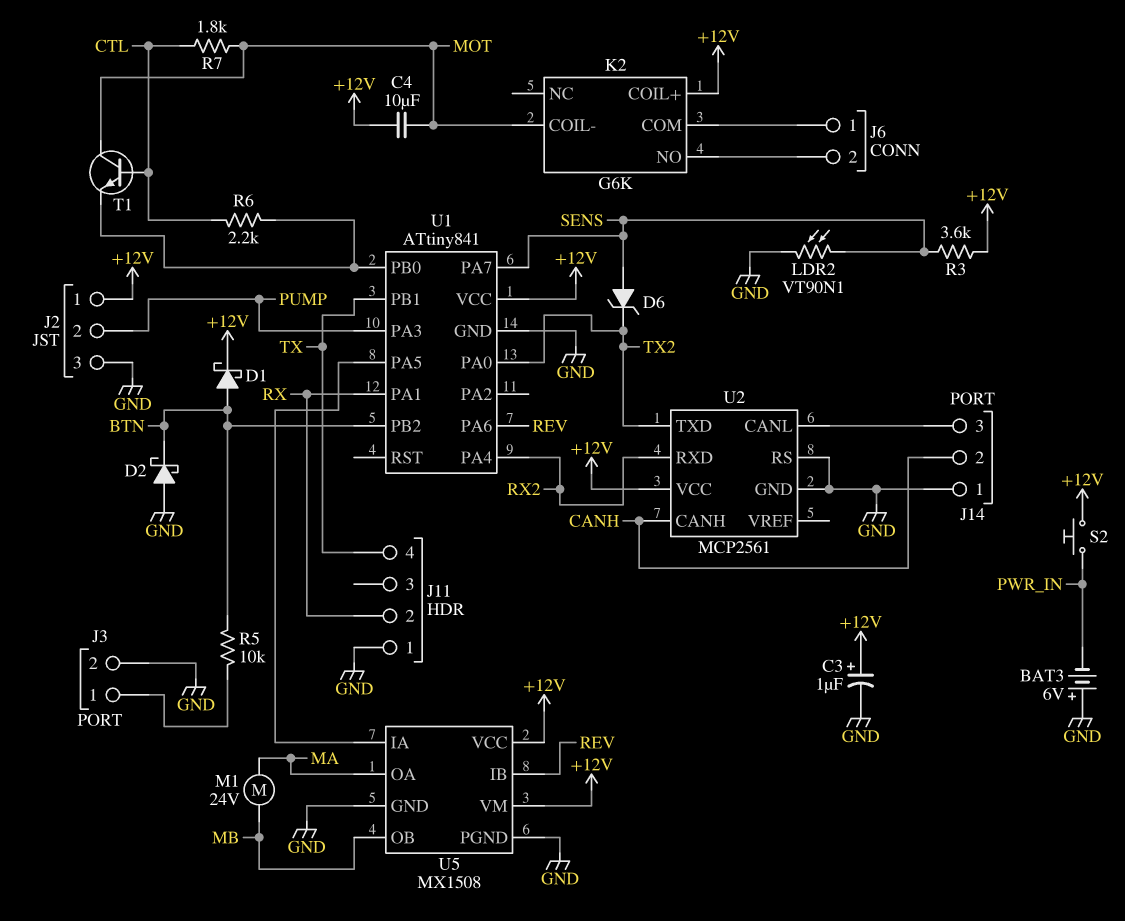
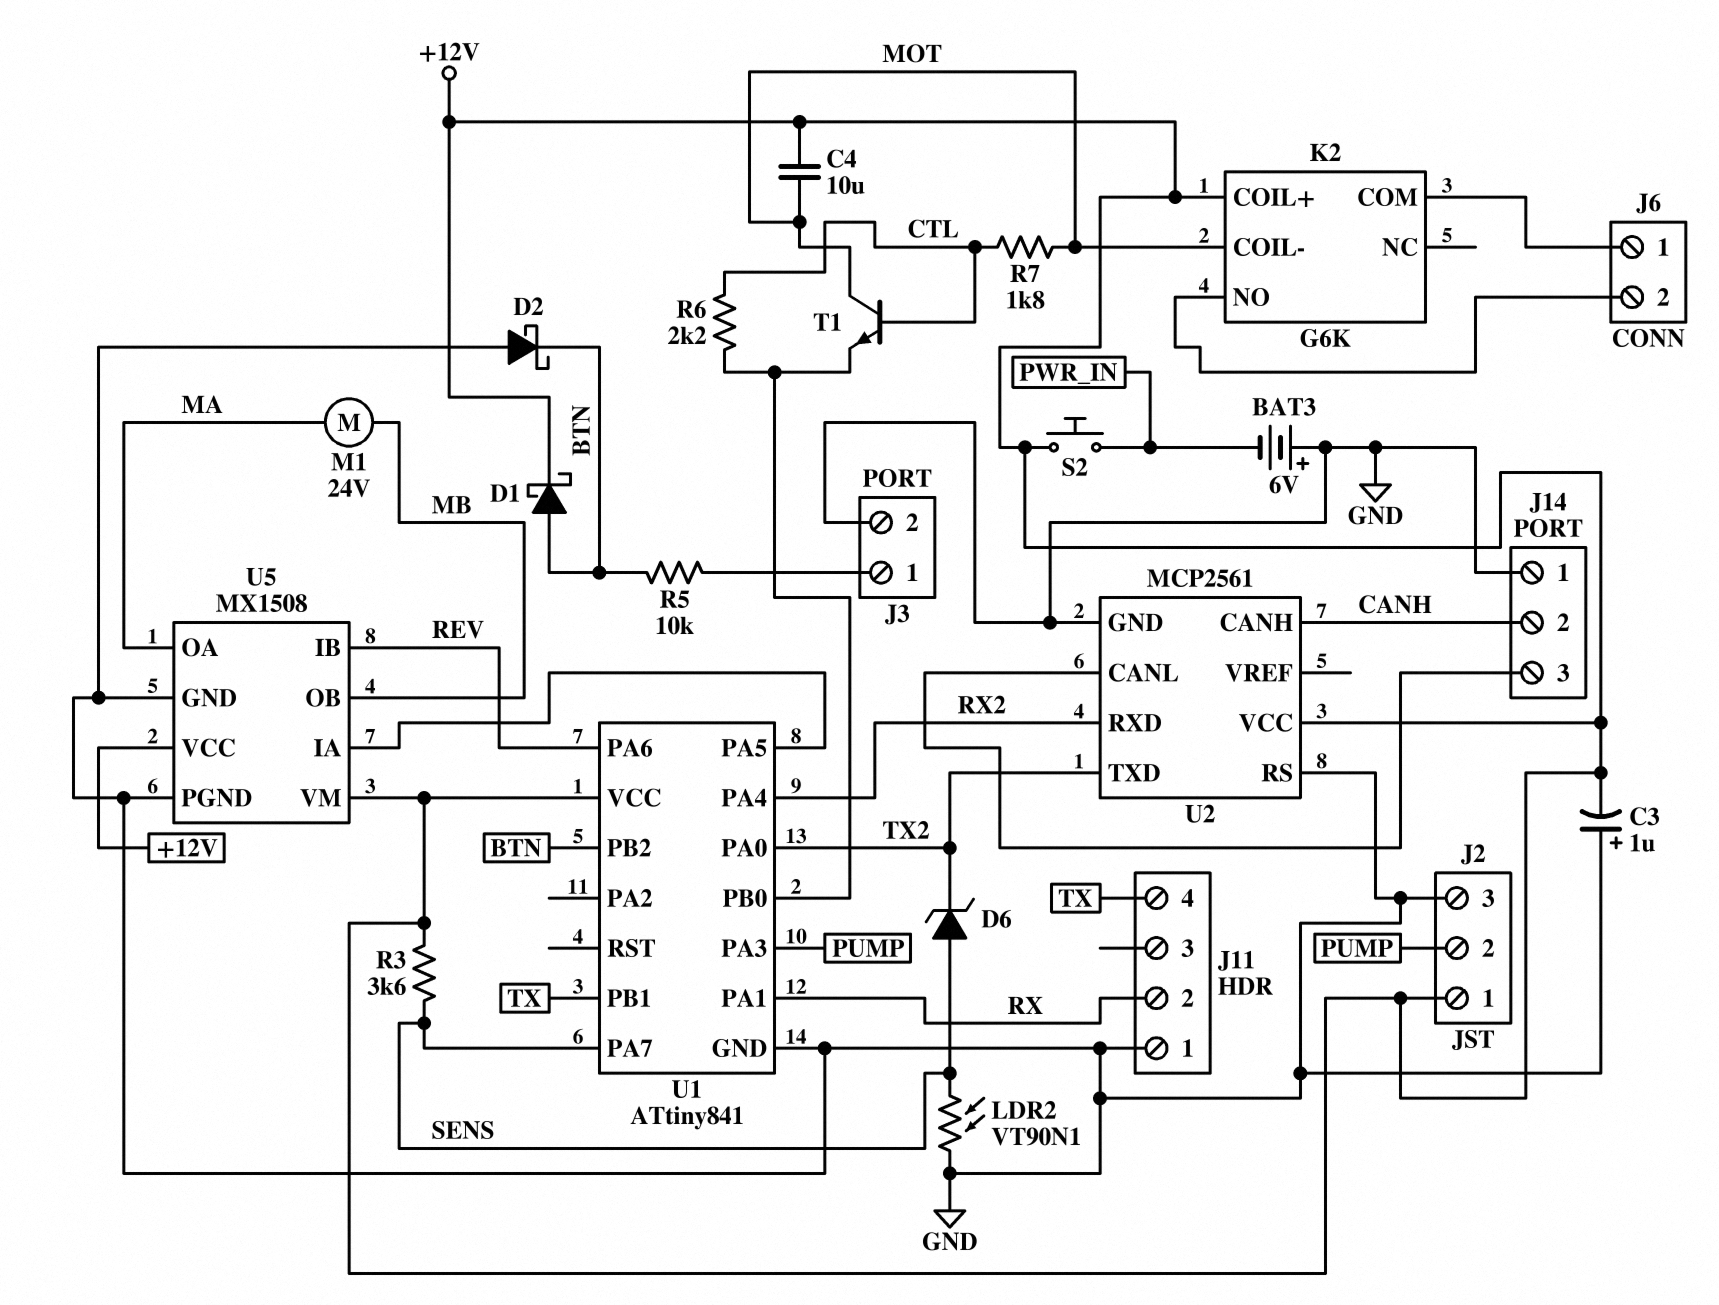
C3: 1uF (plus +12V, minus GND) -> 1uF (plus GND, minus +12V)

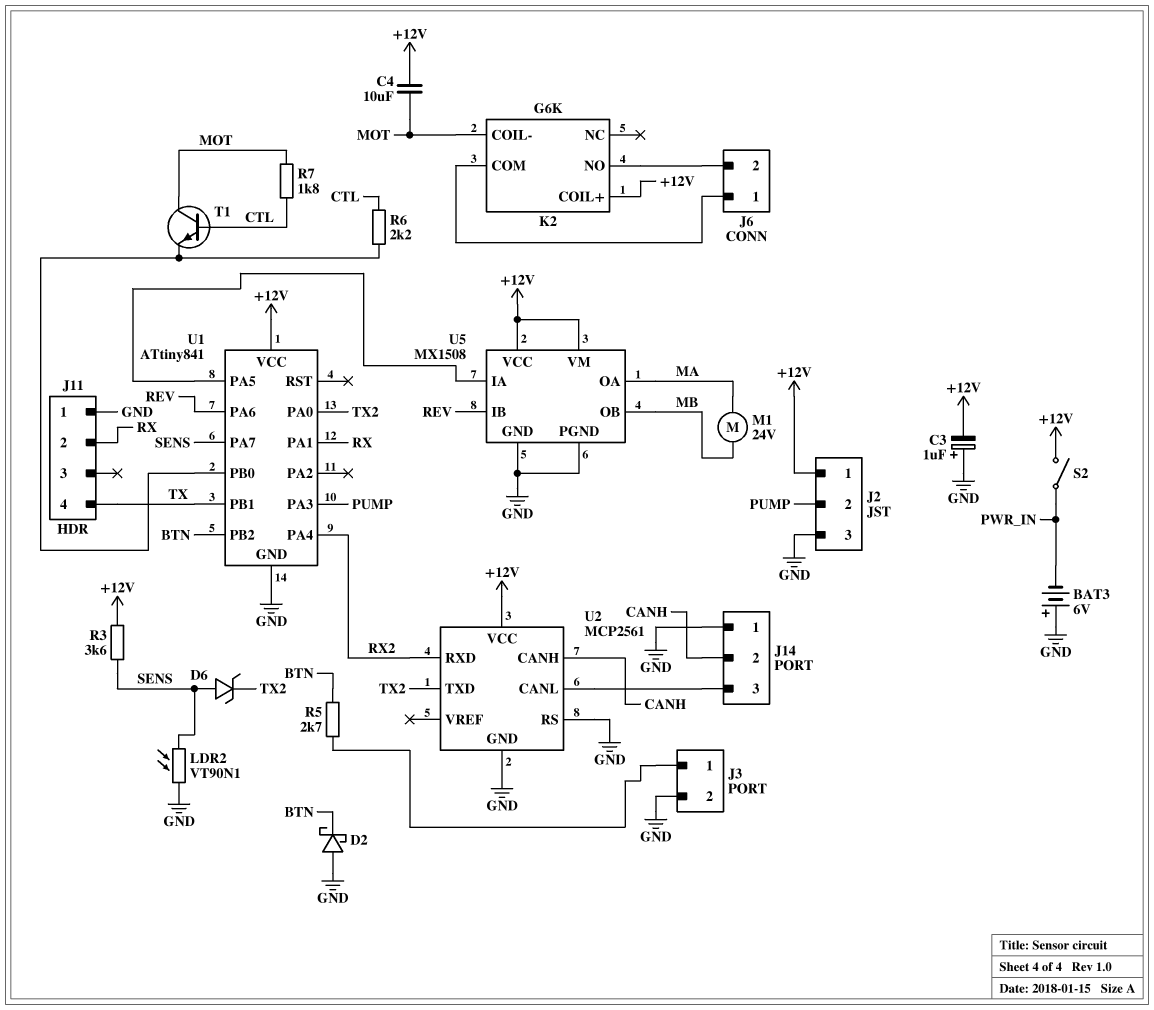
D1: schottky (A BTN, K +12V) -> none
R5: 10k (BTN, J3/1) -> 2.7k (BTN, J3/1)
S2: button (+12V, PWR_IN) -> switch (+12V, PWR_IN)

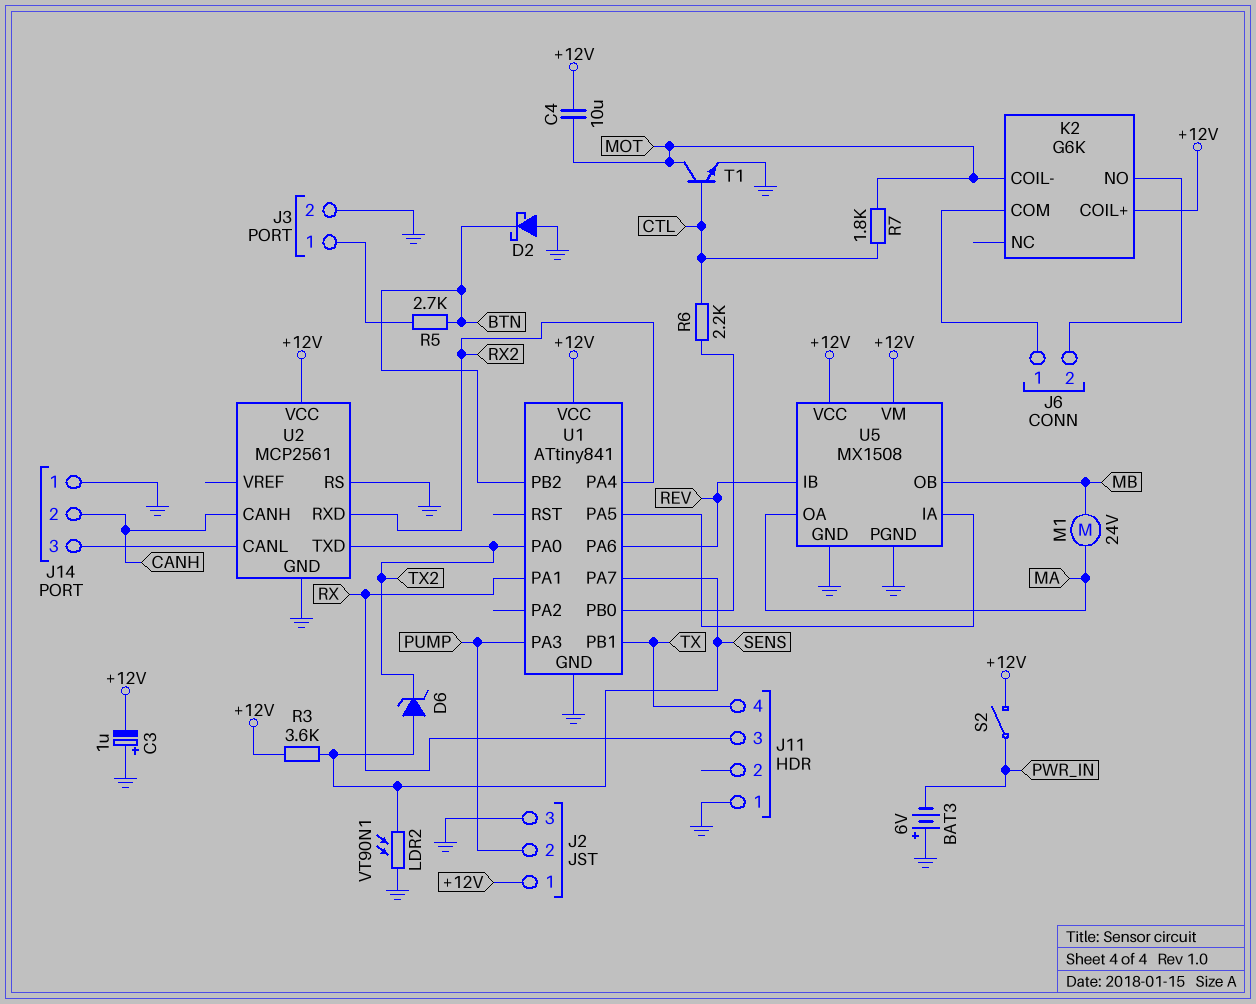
J11 pin 2: RX -> none
J11 pin 3: none -> RX
T1: NPN (B CTL, C MOT, E U1/PB0) -> NPN (B CTL, C MOT, E GND)

